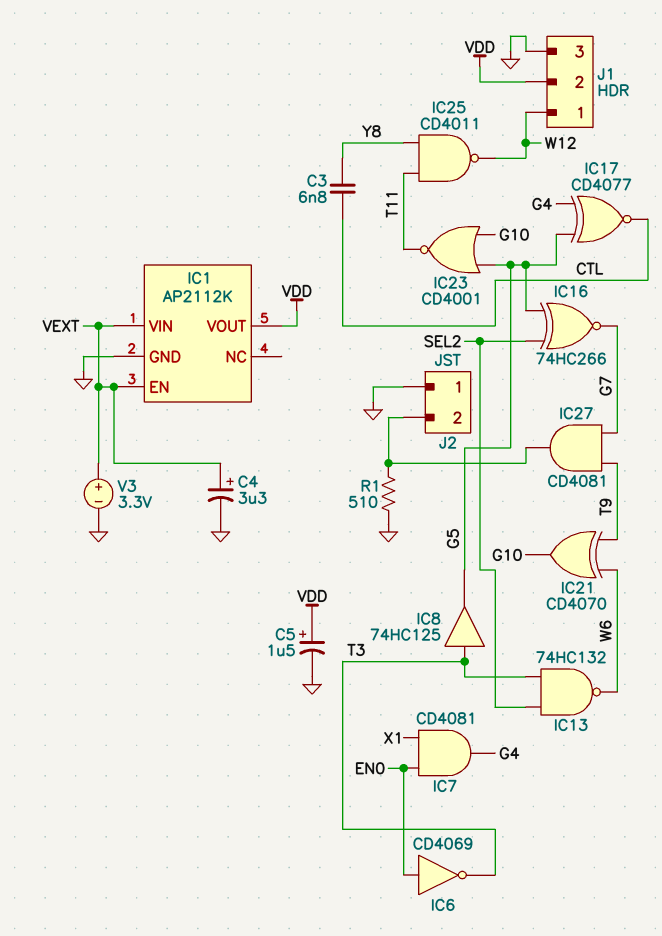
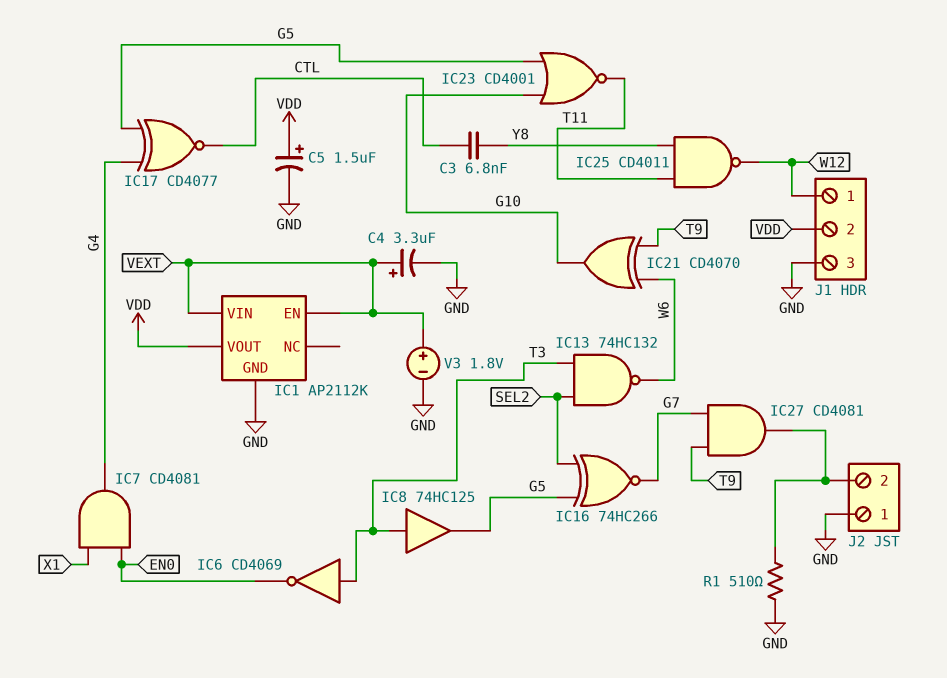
IC6: NOT CD4069 (in EN0, out T3) -> NOT CD4069 (in T3, out EN0)
V3: 3.3V (plus VEXT, minus GND) -> 1.8V (plus VEXT, minus GND)

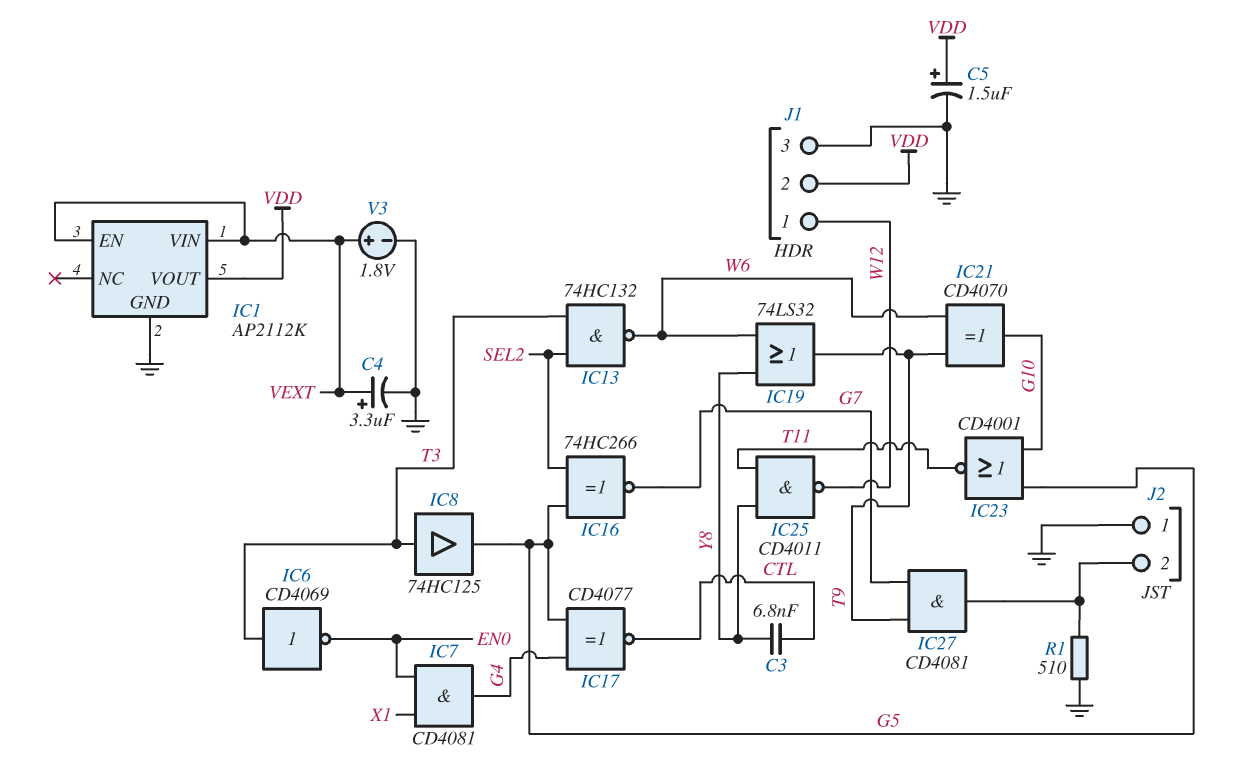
IC19: none -> OR 74LS32 (in W6, in Y8, out T9)

